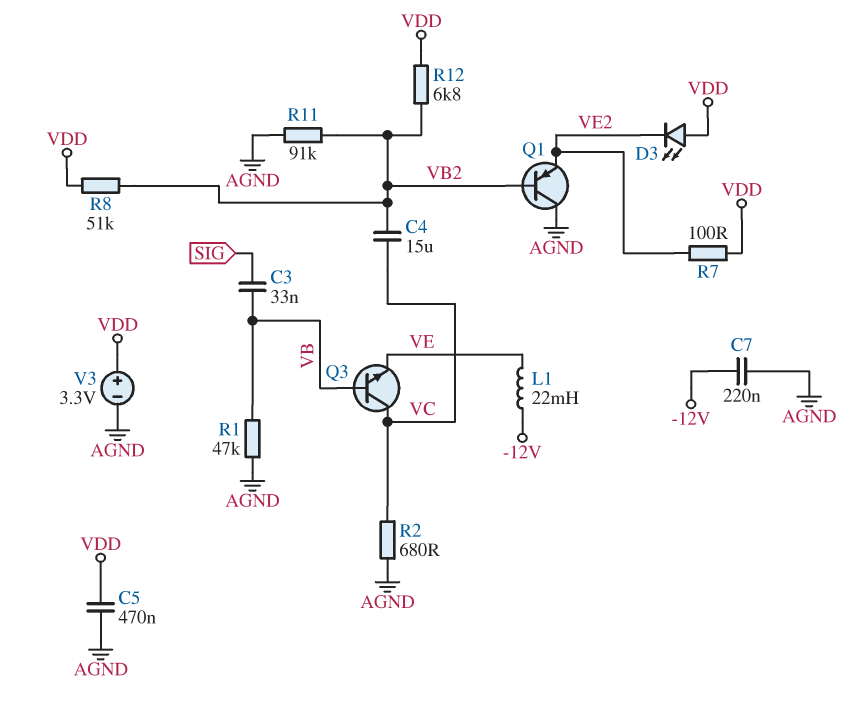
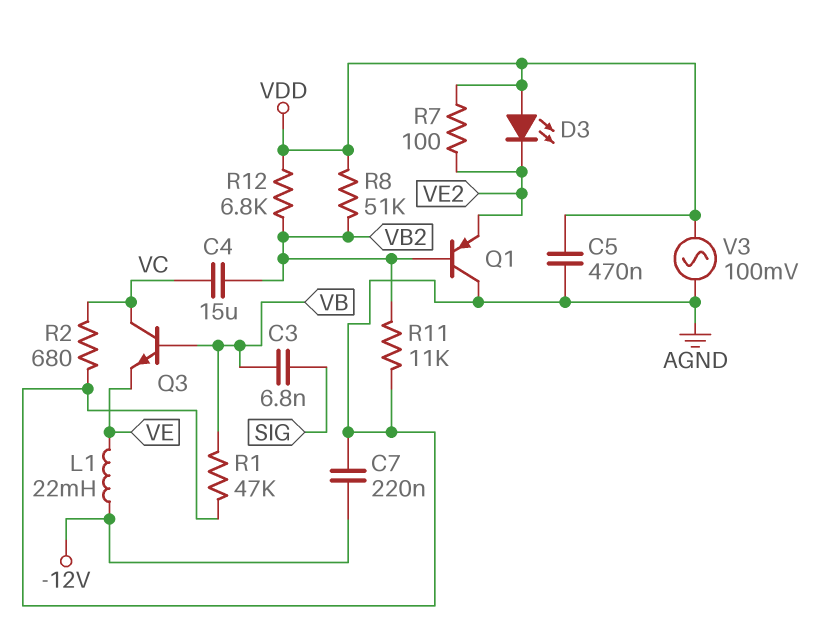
C3: 33nF (SIG, VB) -> 6.8nF (SIG, VB)
R11: 91k (AGND, VB2) -> 11k (AGND, VB2)
V3: 3.3V (plus VDD, minus AGND) -> AC 100mV (AGND, VDD)

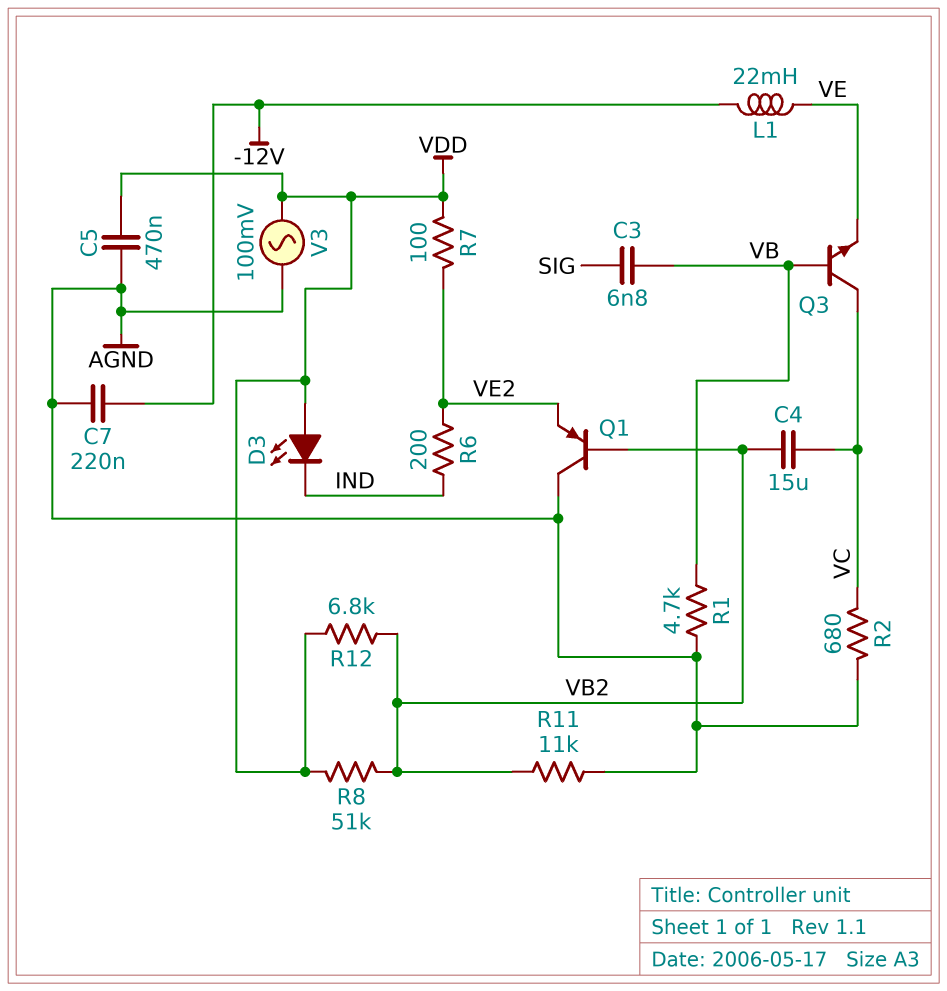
D3: LED (A VDD, K VE2) -> LED (A VDD, K IND)
R1: 47k (AGND, VB) -> 4.7k (AGND, VB)
R6: none -> 200 (IND, VE2)

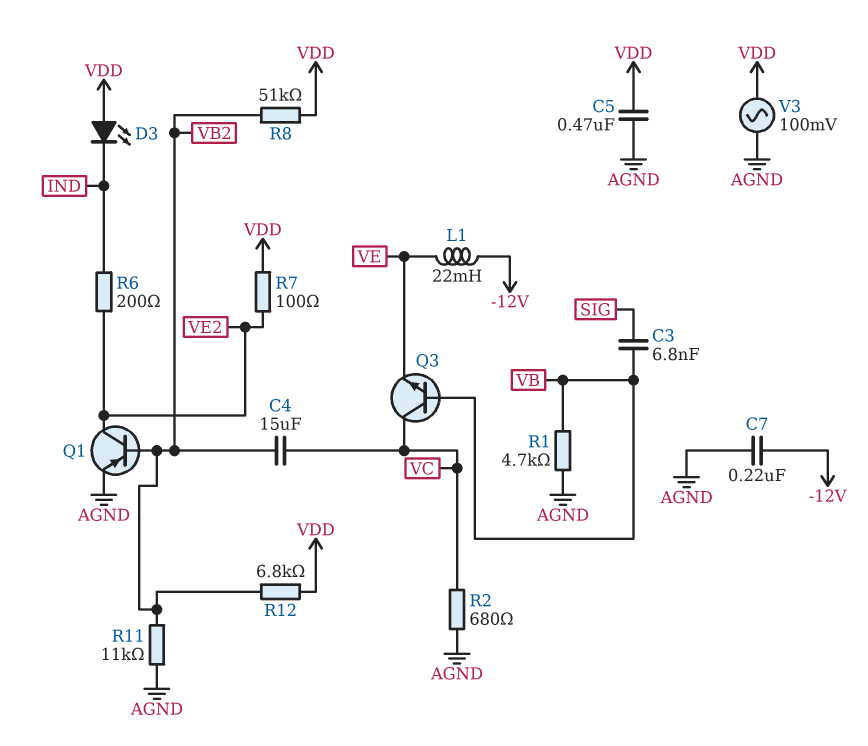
Q1: PNP (B VB2, C AGND, E VE2) -> PNP (B VB2, C VE2, E AGND)

